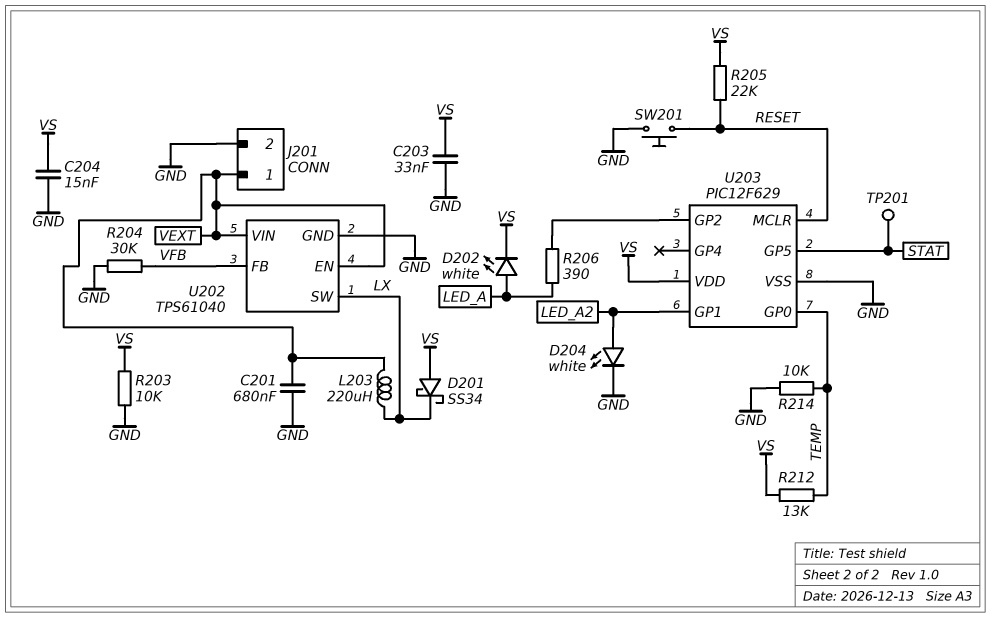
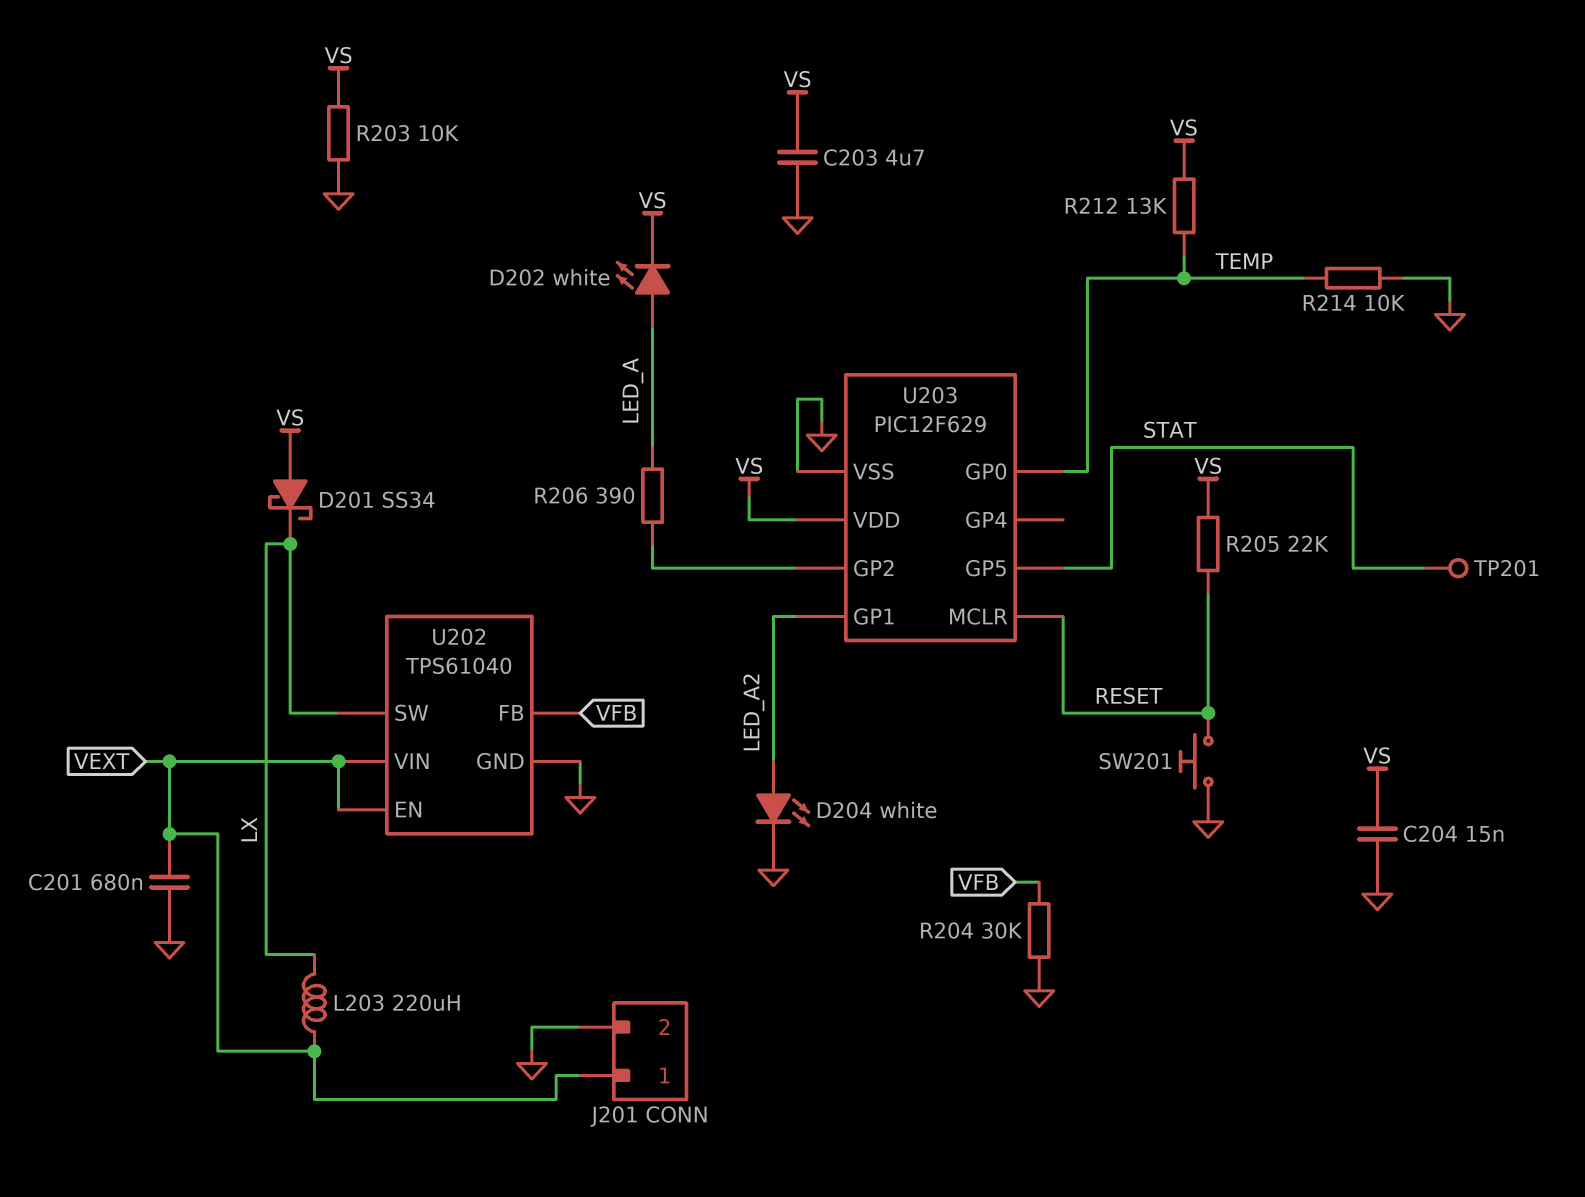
C203: 33nF (GND, VS) -> 4.7uF (GND, VS)

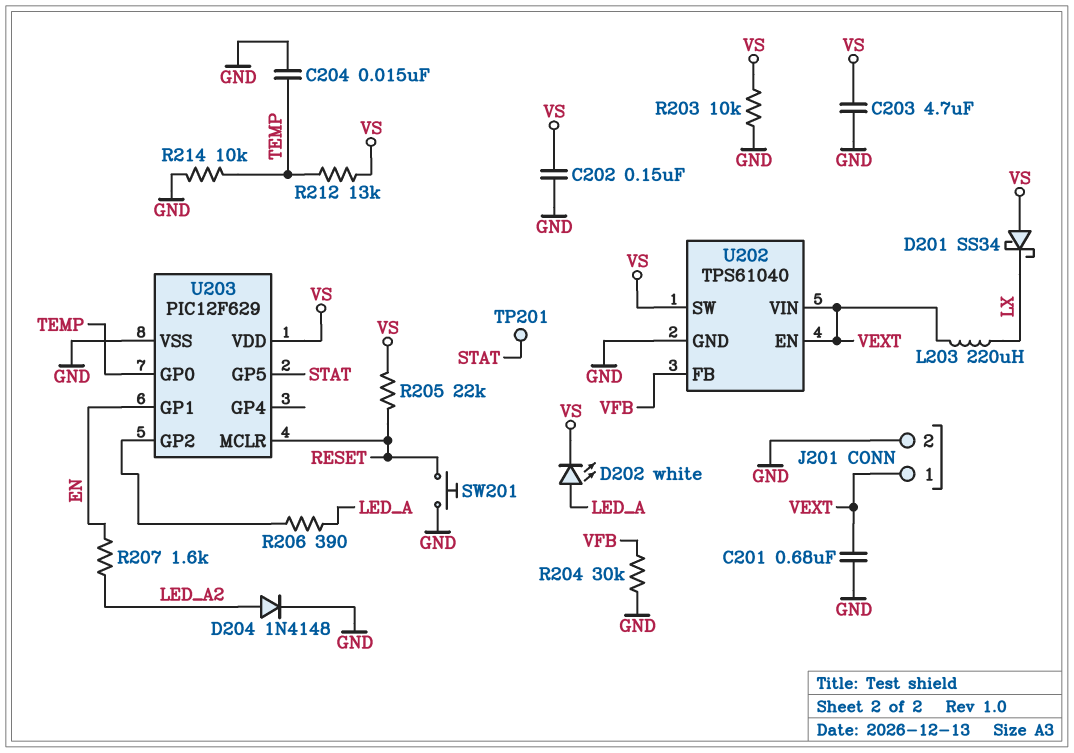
C202: none -> 150nF (GND, VS)
C204: 15nF (GND, VS) -> 15nF (GND, TEMP)
D204: LED white (A LED_A2, K GND) -> diode 1N4148 (A LED_A2, K GND)
R207: none -> 1.6k (EN, LED_A2)
U202 pin SW: LX -> VS
U203 pin GP1: LED_A2 -> EN

